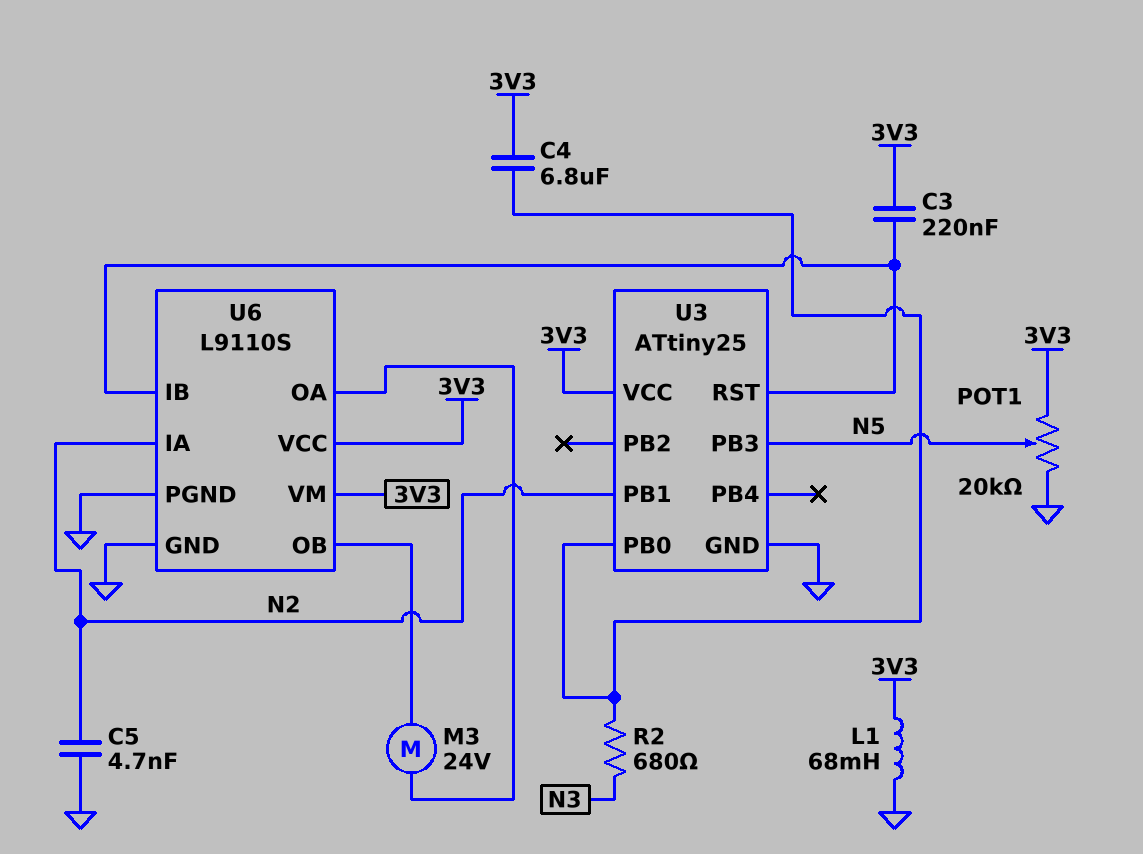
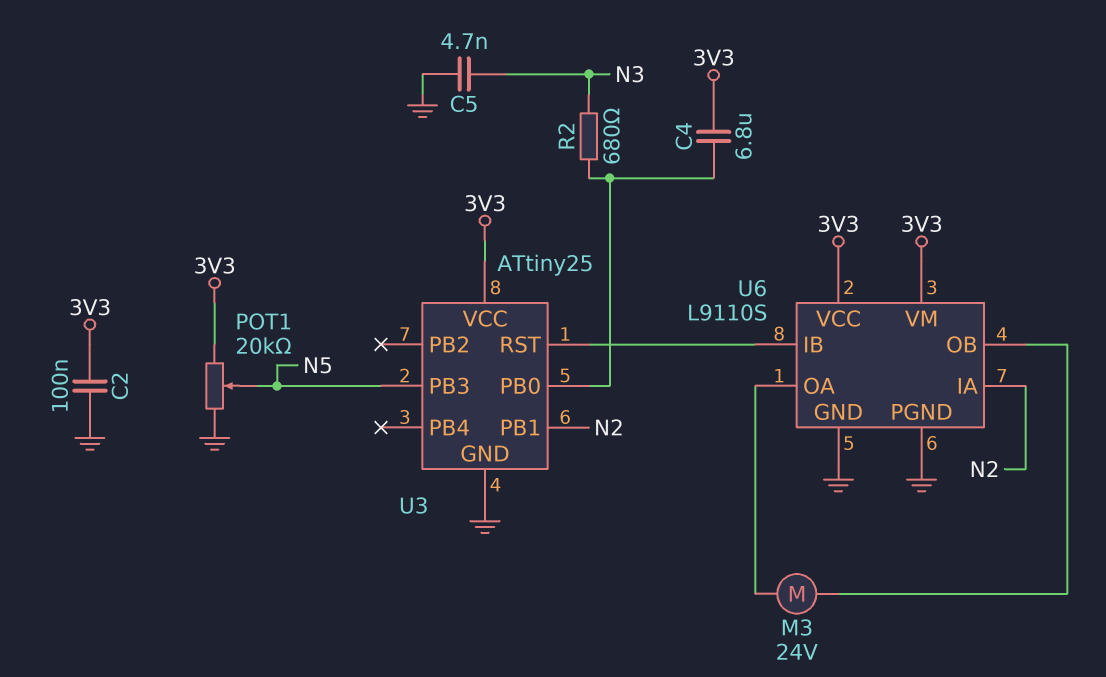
C2: none -> 100nF (3V3, GND)
C3: 220nF (3V3, U3/RST) -> none
C5: 4.7nF (GND, N2) -> 4.7nF (GND, N3)
L1: 68mH (3V3, GND) -> none

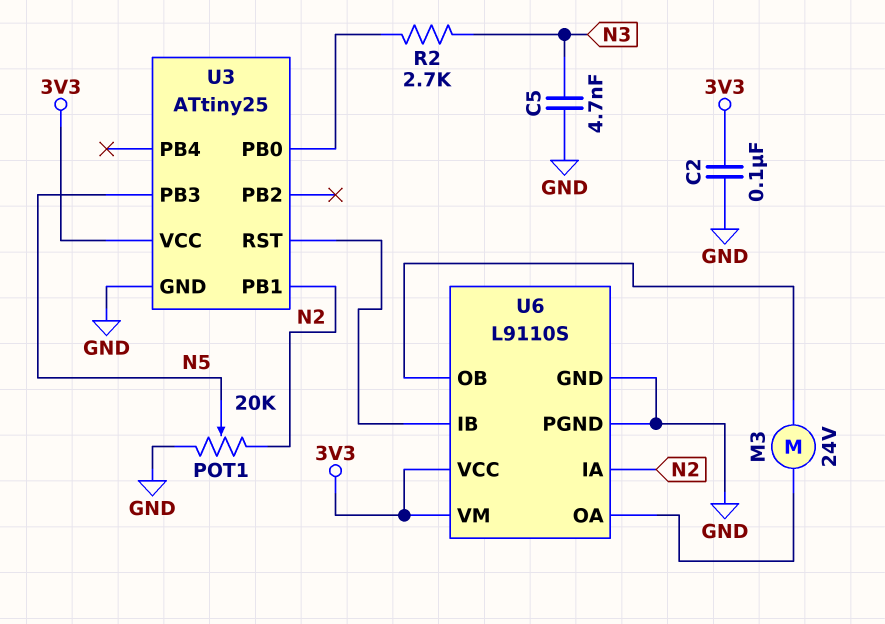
C4: 6.8uF (3V3, U3/PB0) -> none
POT1: 20k (3V3, GND, wiper N5) -> 20k (GND, N2, wiper N5)
R2: 680 (N3, U3/PB0) -> 2.7k (N3, U3/PB0)

